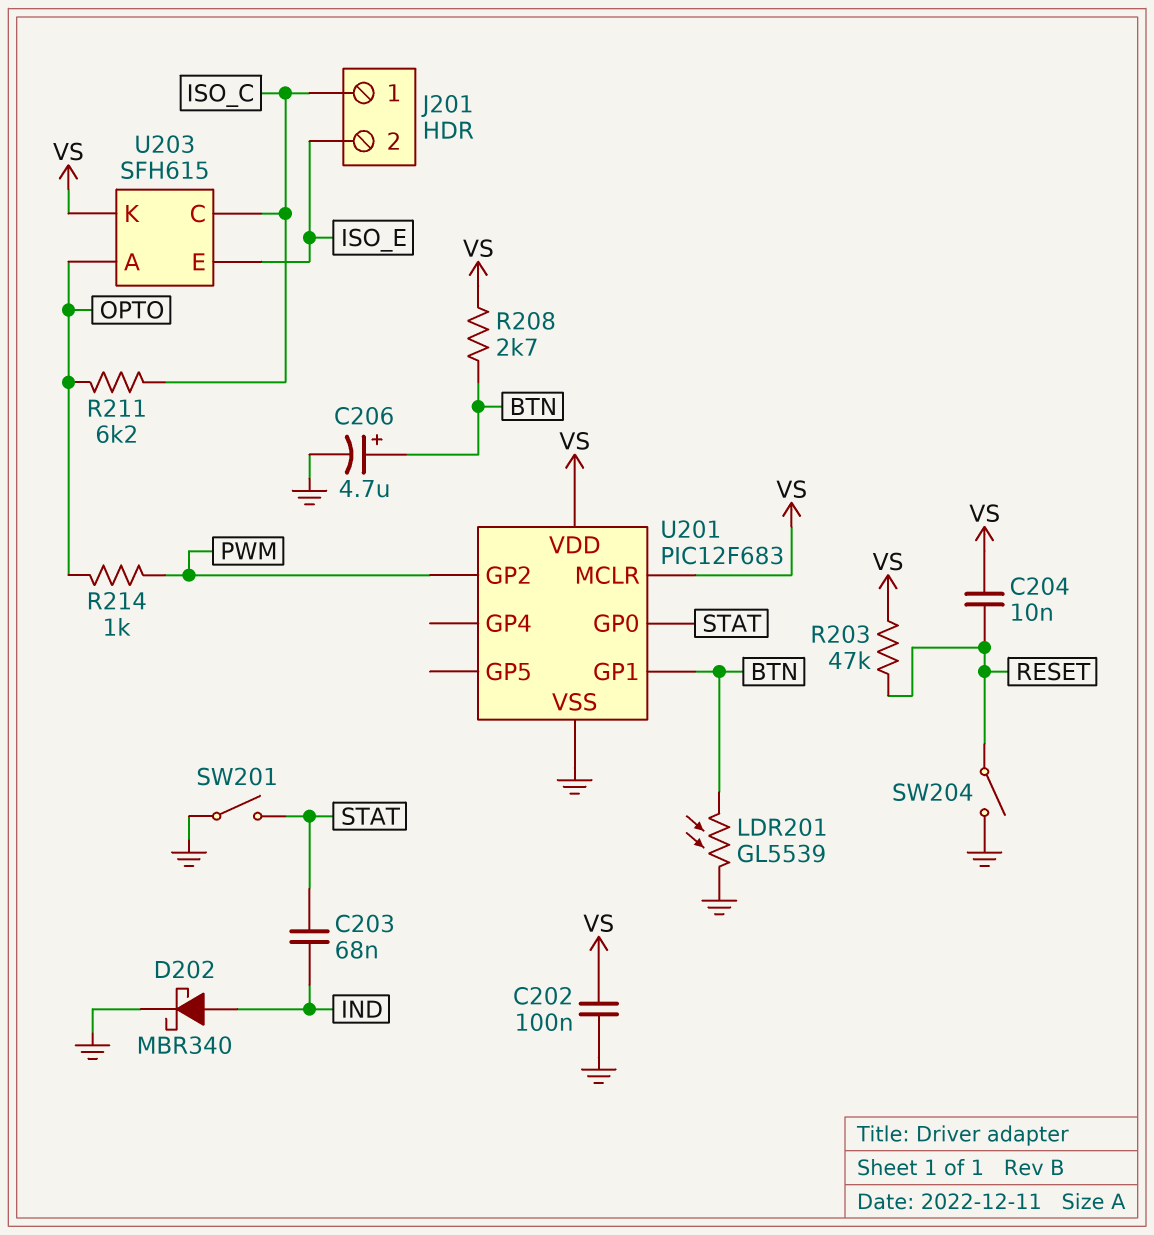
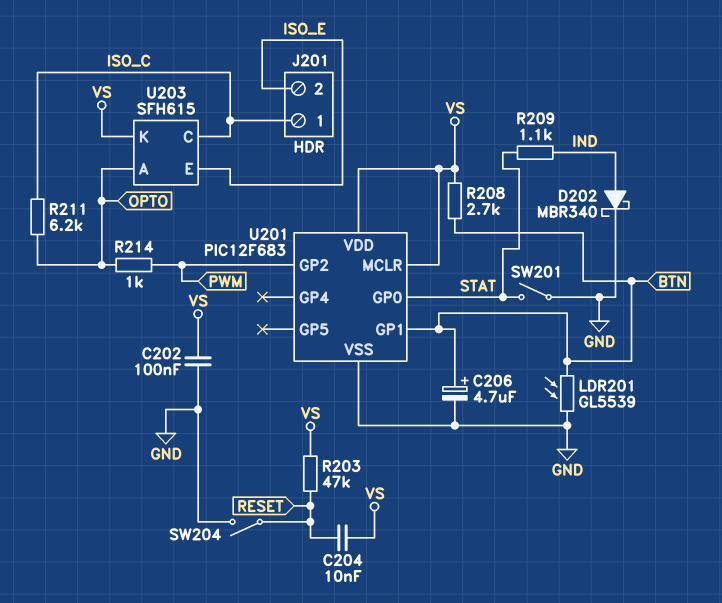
C203: 68nF (IND, STAT) -> none
R209: none -> 1.1k (IND, STAT)

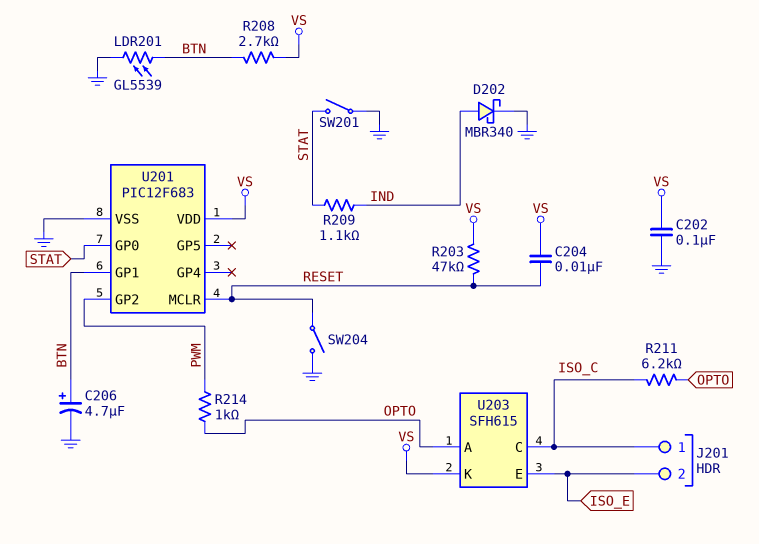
U201 pin MCLR: VS -> RESET

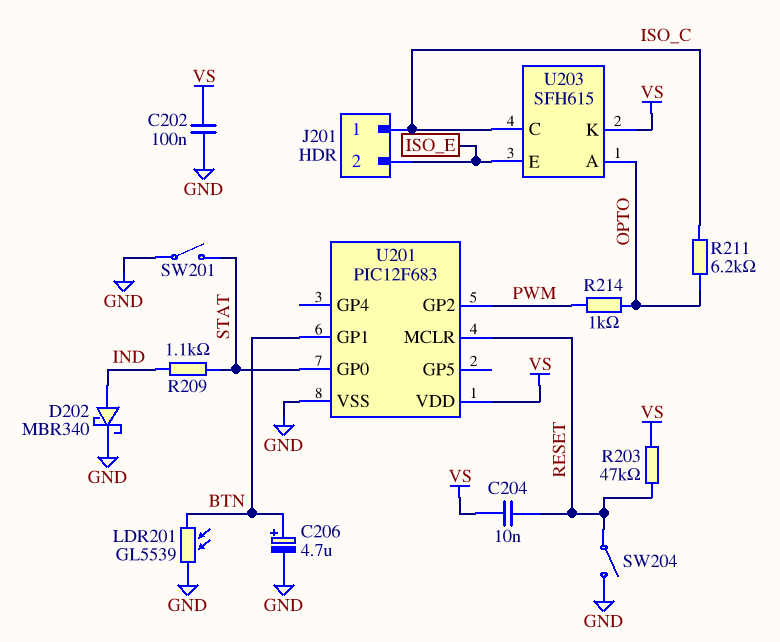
R208: 2.7k (BTN, VS) -> none

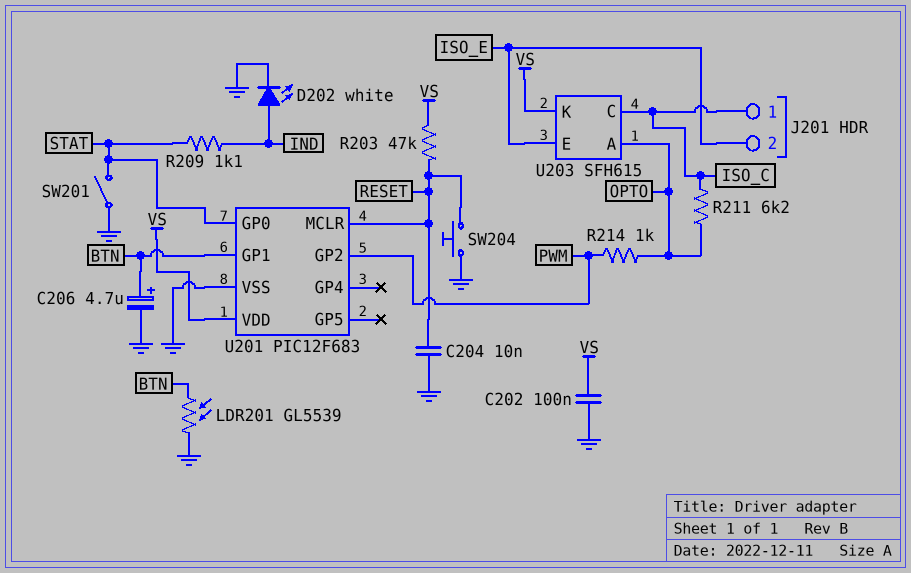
C204: 10nF (RESET, VS) -> 10nF (GND, RESET)
D202: schottky MBR340 (A IND, K GND) -> LED white (A IND, K GND)
SW204: switch (GND, RESET) -> button (GND, RESET)

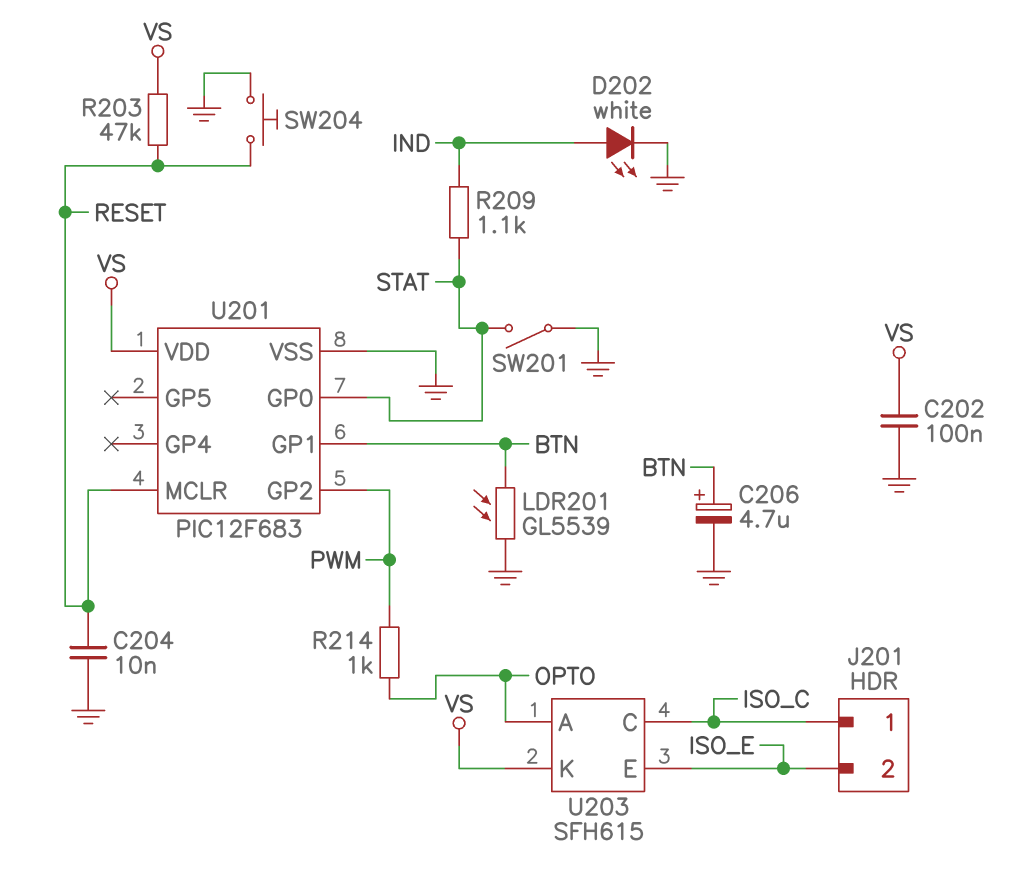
R211: 6.2k (ISO_C, OPTO) -> none

